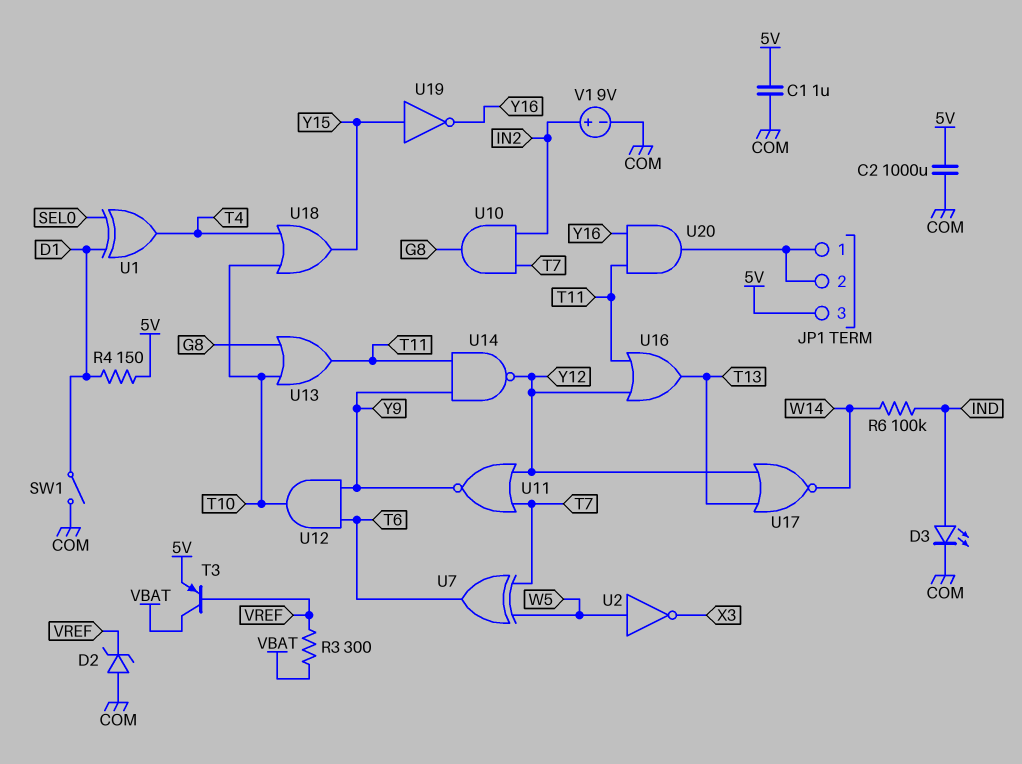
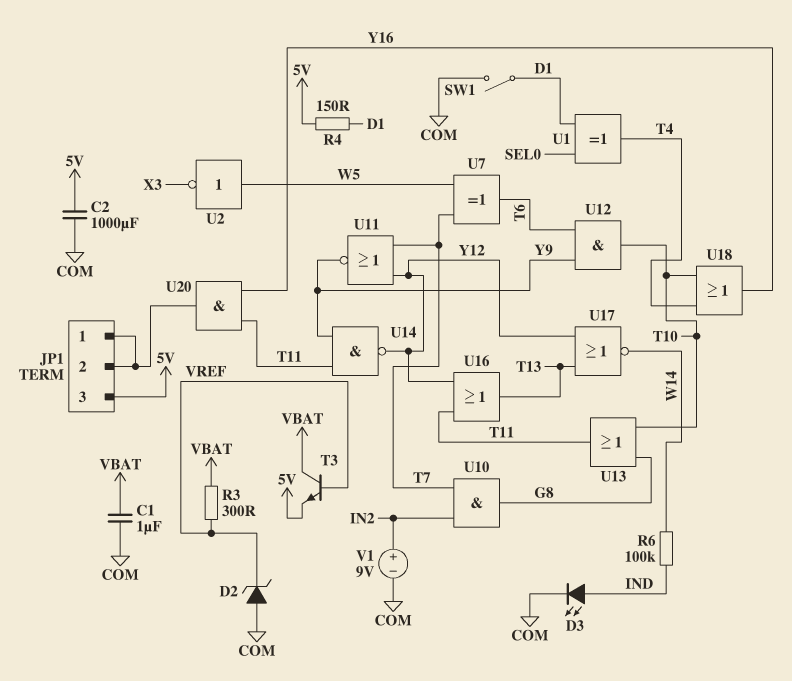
C1: 1uF (5V, COM) -> 1uF (COM, VBAT)
T3: PNP (B VREF, C VBAT, E 5V) -> NPN (B VREF, C VBAT, E 5V)
U18: OR (in T4, in T10, out Y15) -> OR (in T4, in T10, out Y16)
U19: NOT (in Y15, out Y16) -> none

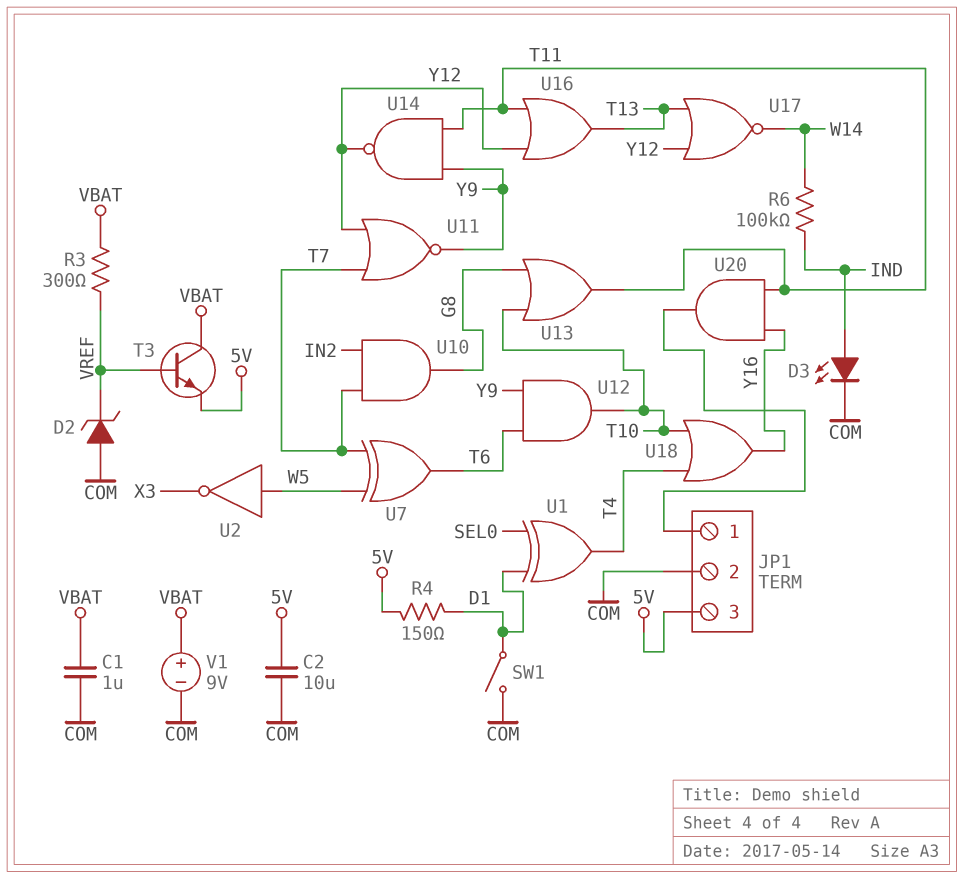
C2: 1000uF (5V, COM) -> 10uF (5V, COM)
JP1 pin 2: JP1/1 -> COM
V1: 9V (plus IN2, minus COM) -> 9V (plus VBAT, minus COM)

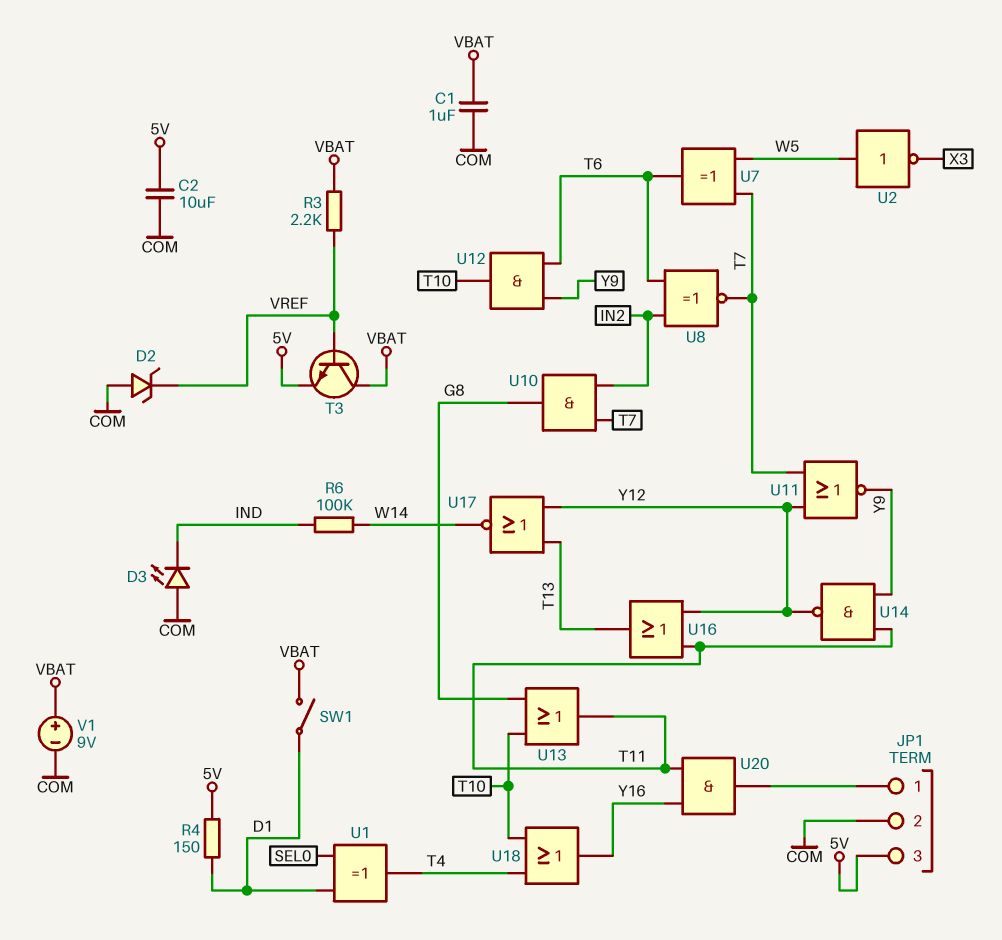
D3: LED (A IND, K COM) -> LED (A COM, K IND)
R3: 300 (VBAT, VREF) -> 2.2k (VBAT, VREF)
SW1: switch (COM, D1) -> switch (D1, VBAT)
U8: none -> XNOR (in IN2, in T6, out T7)

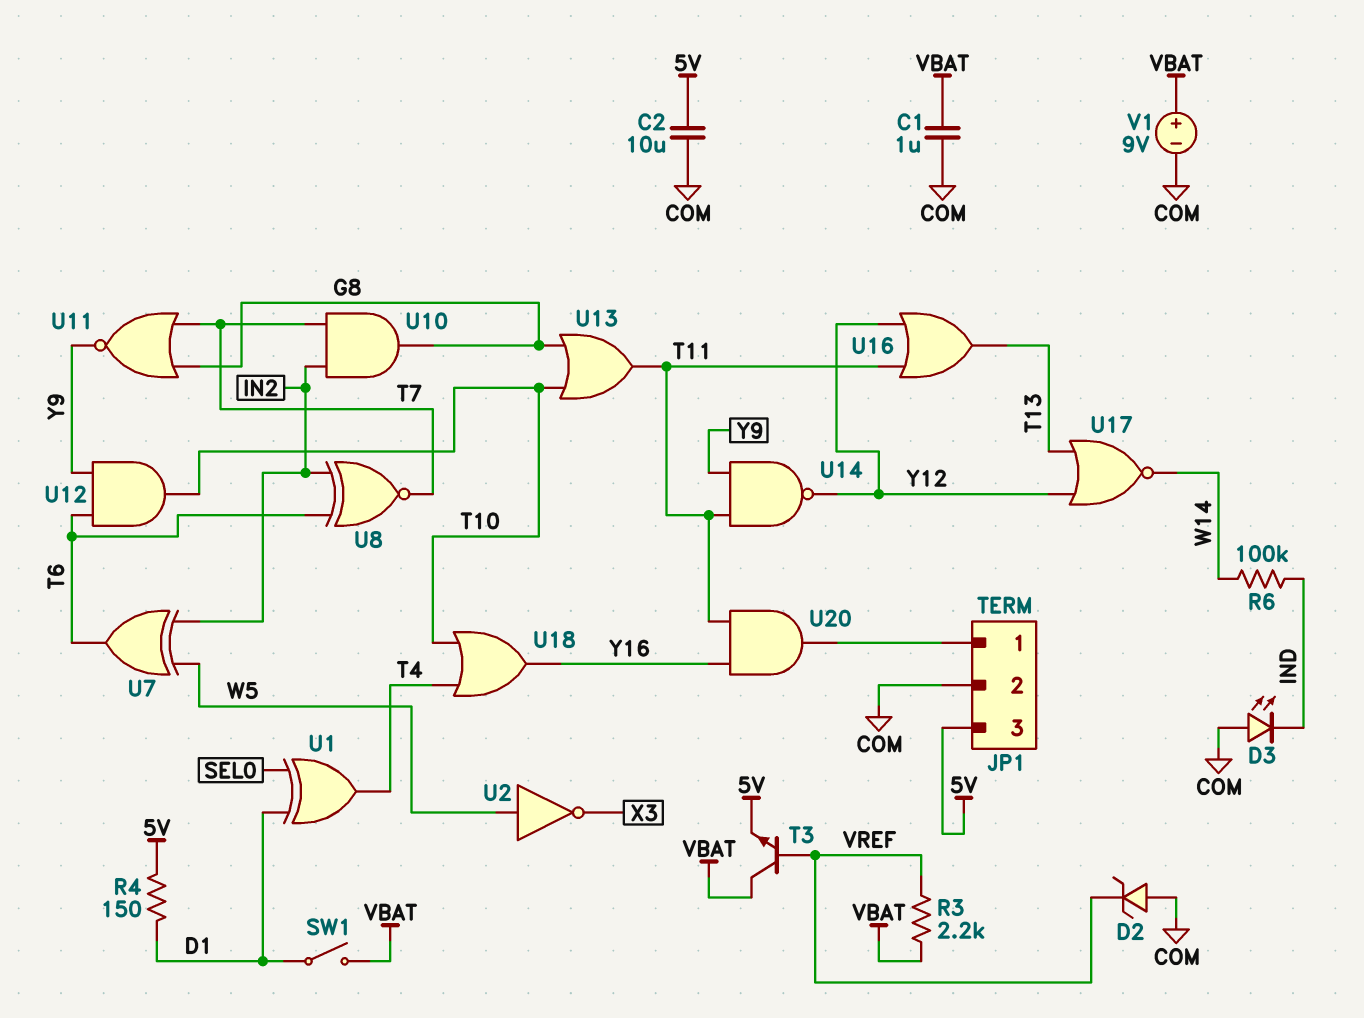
U7: XOR (in T7, in W5, out T6) -> XOR (in IN2, in W5, out T6)
U11: NOR (in T7, in Y12, out Y9) -> NOR (in G8, in T7, out Y9)

